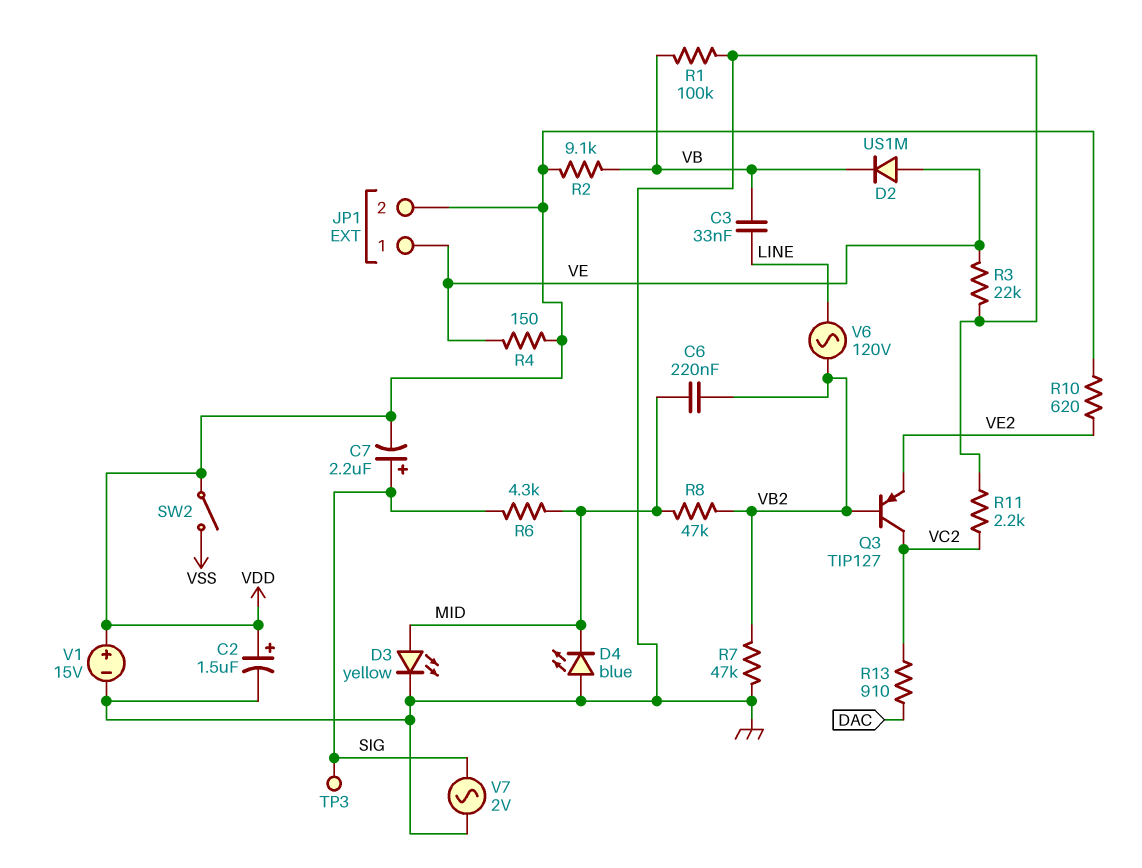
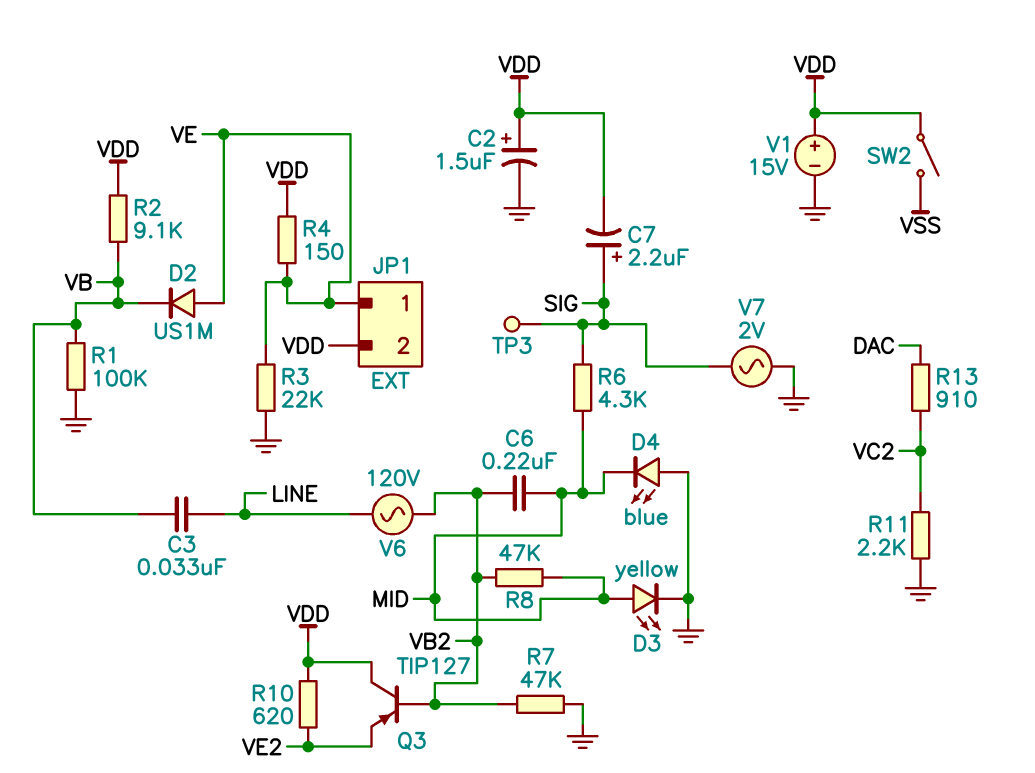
Q3: PNP TIP127 (B VB2, C VC2, E VE2) -> PNP TIP127 (B VB2, C VDD, E VE2)

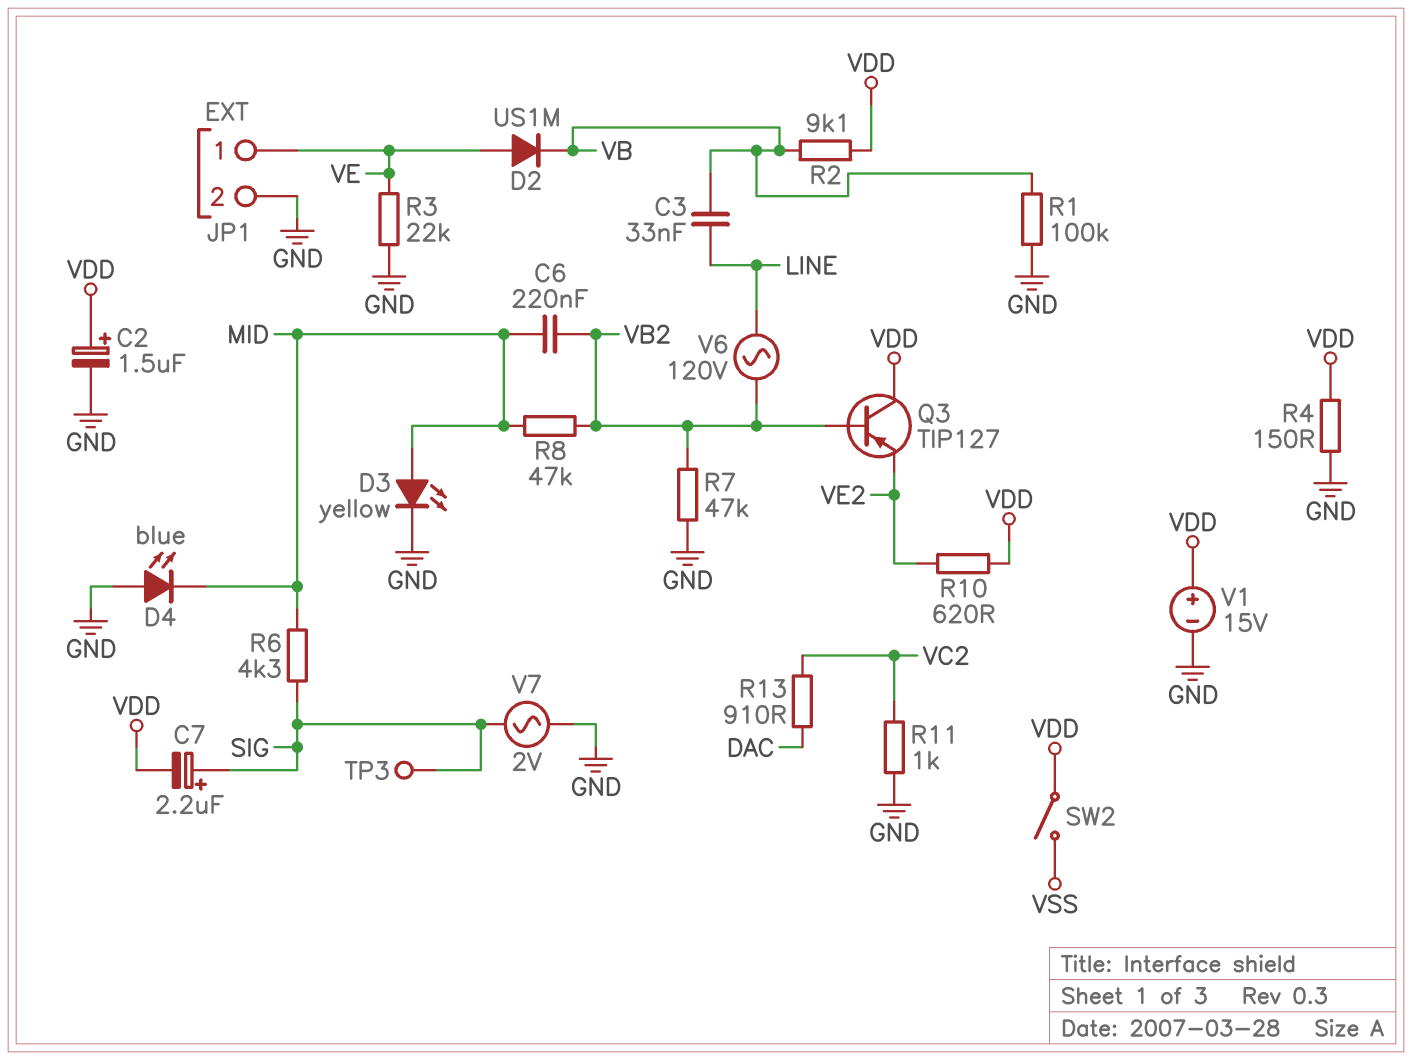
JP1 pin 2: VDD -> GND
R4: 150 (VDD, VE) -> 150 (GND, VDD)
R11: 2.2k (GND, VC2) -> 1k (GND, VC2)

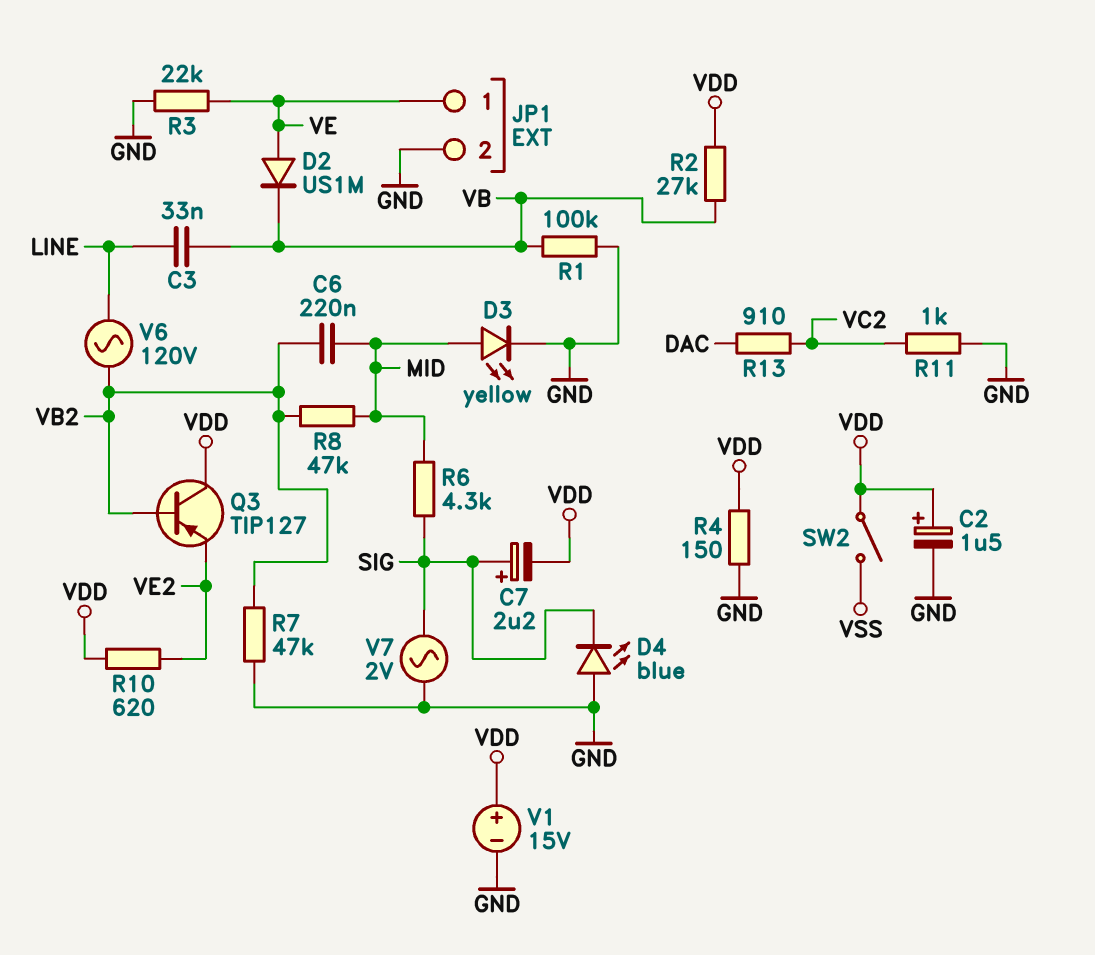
D4: LED blue (A GND, K MID) -> LED blue (A GND, K SIG)
R2: 9.1k (VB, VDD) -> 27k (VB, VDD)
TP3: test point (SIG) -> none

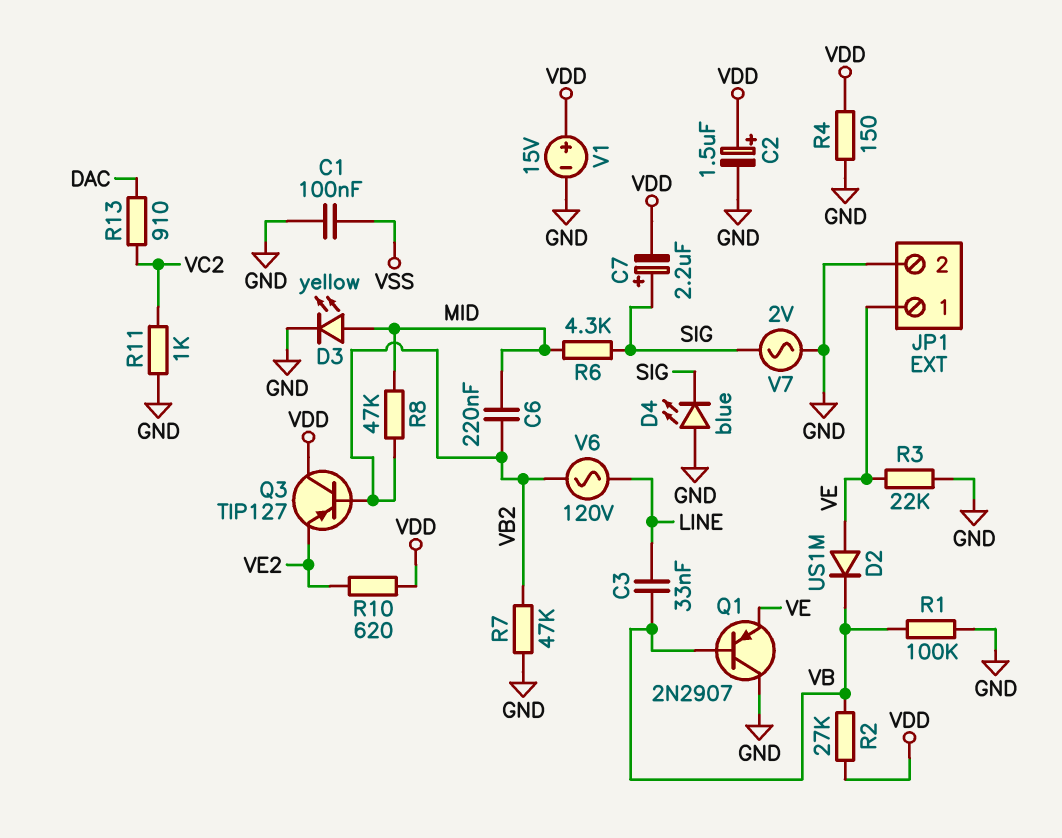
C1: none -> 100nF (GND, VSS)
Q1: none -> PNP 2N2907 (B VB, C GND, E VE)
SW2: switch (VDD, VSS) -> none

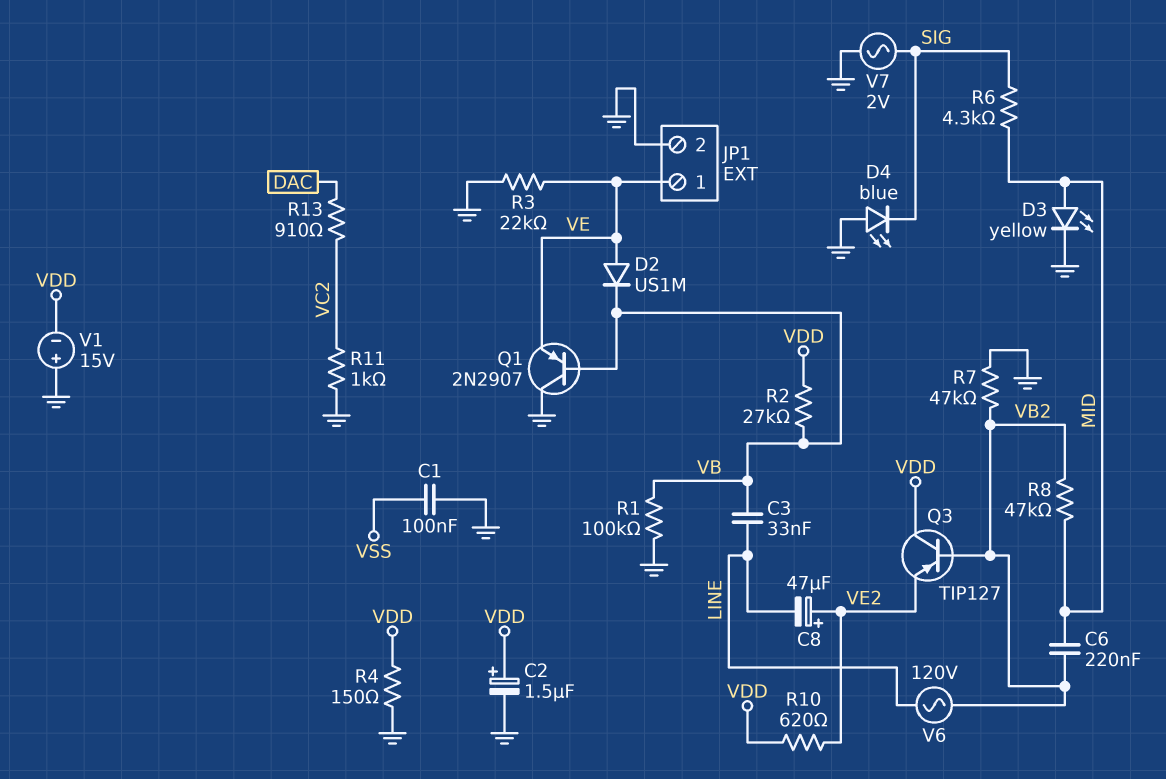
C7: 2.2uF (plus SIG, minus VDD) -> none
C8: none -> 47uF (plus VE2, minus LINE)
V1: 15V (plus VDD, minus GND) -> 15V (plus GND, minus VDD)

